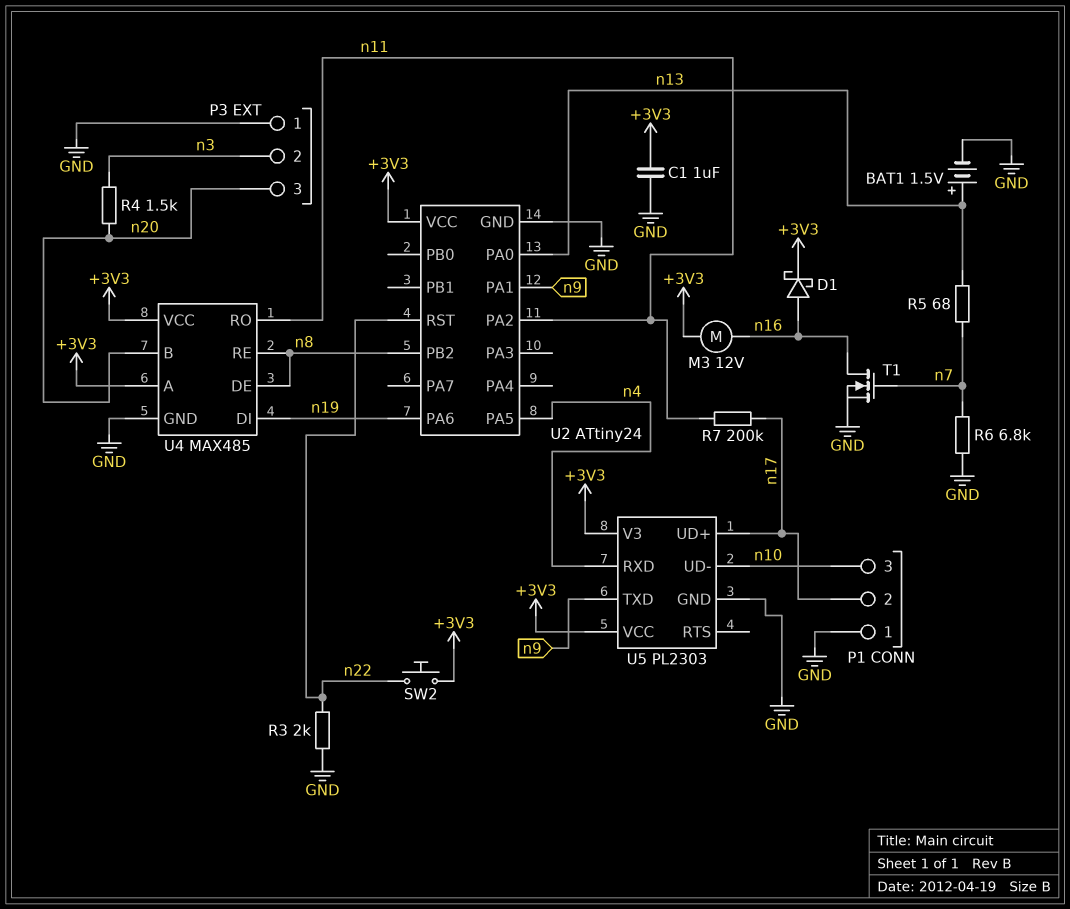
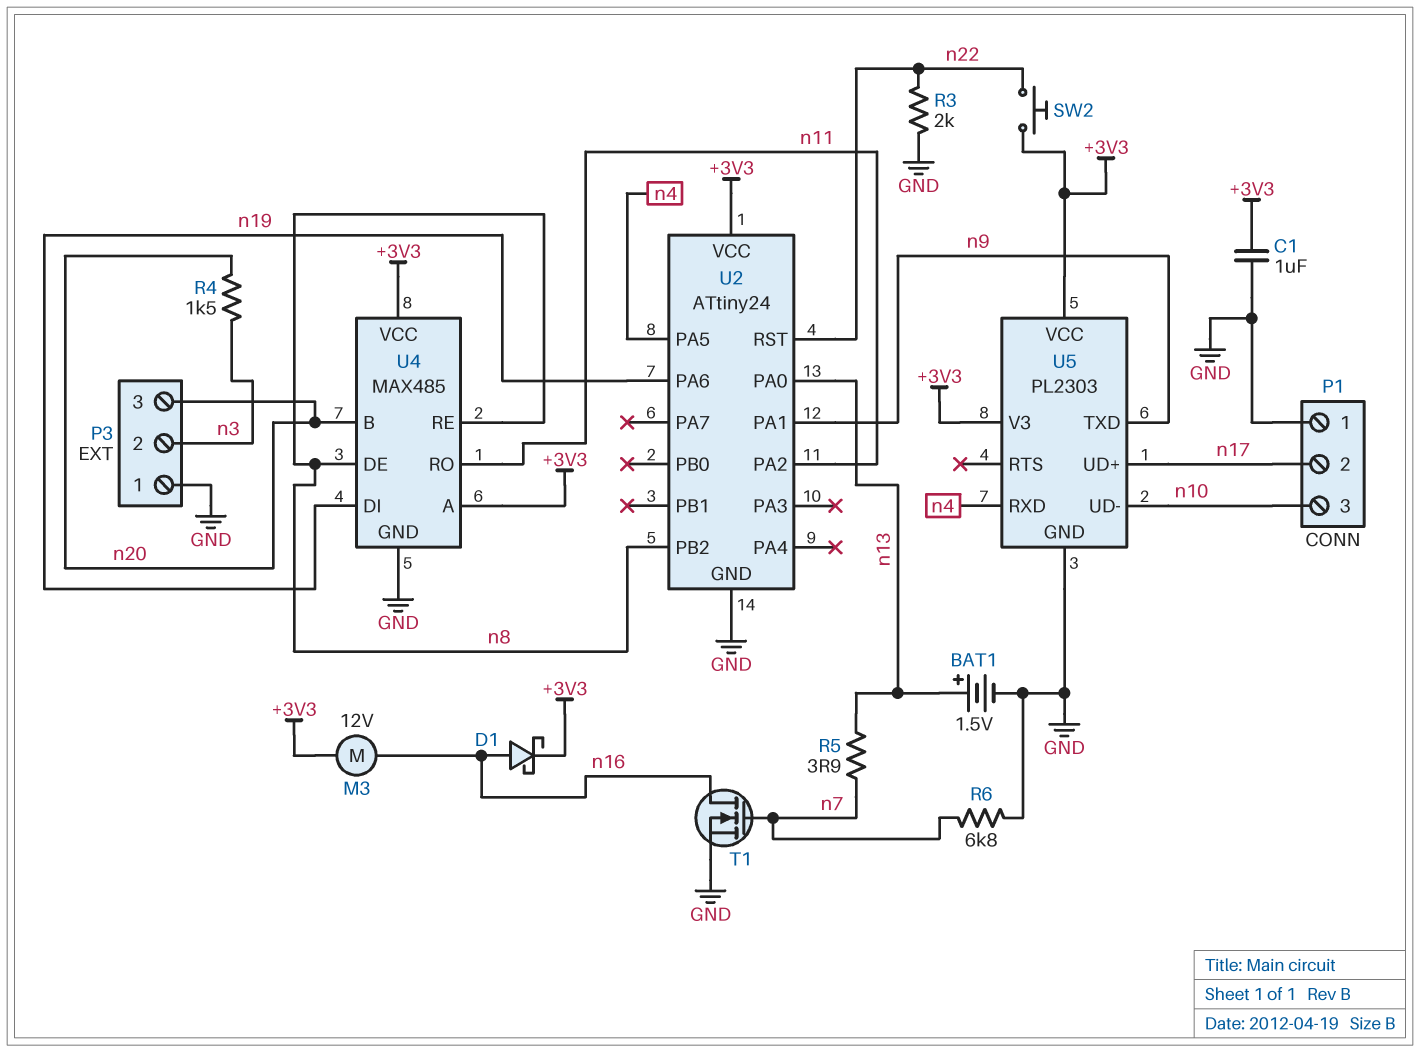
R5: 68 (n7, n13) -> 3.9 (n7, n13)
R7: 200k (n11, n17) -> none

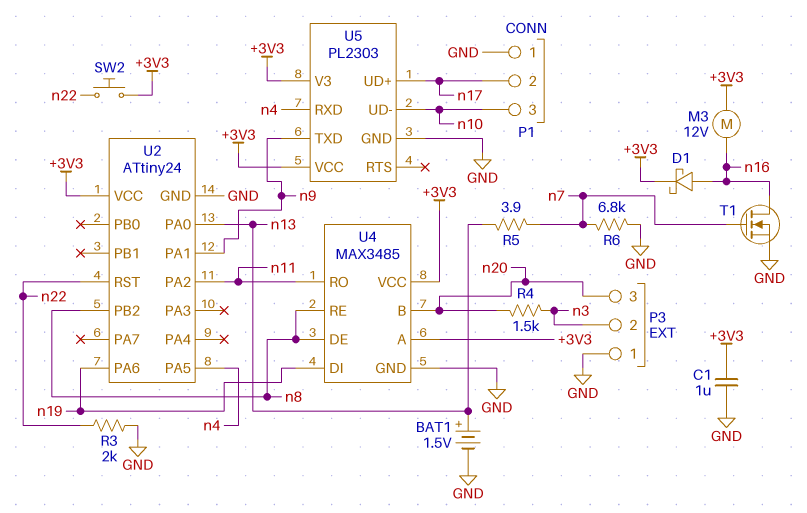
U4: MAX485 -> MAX3485

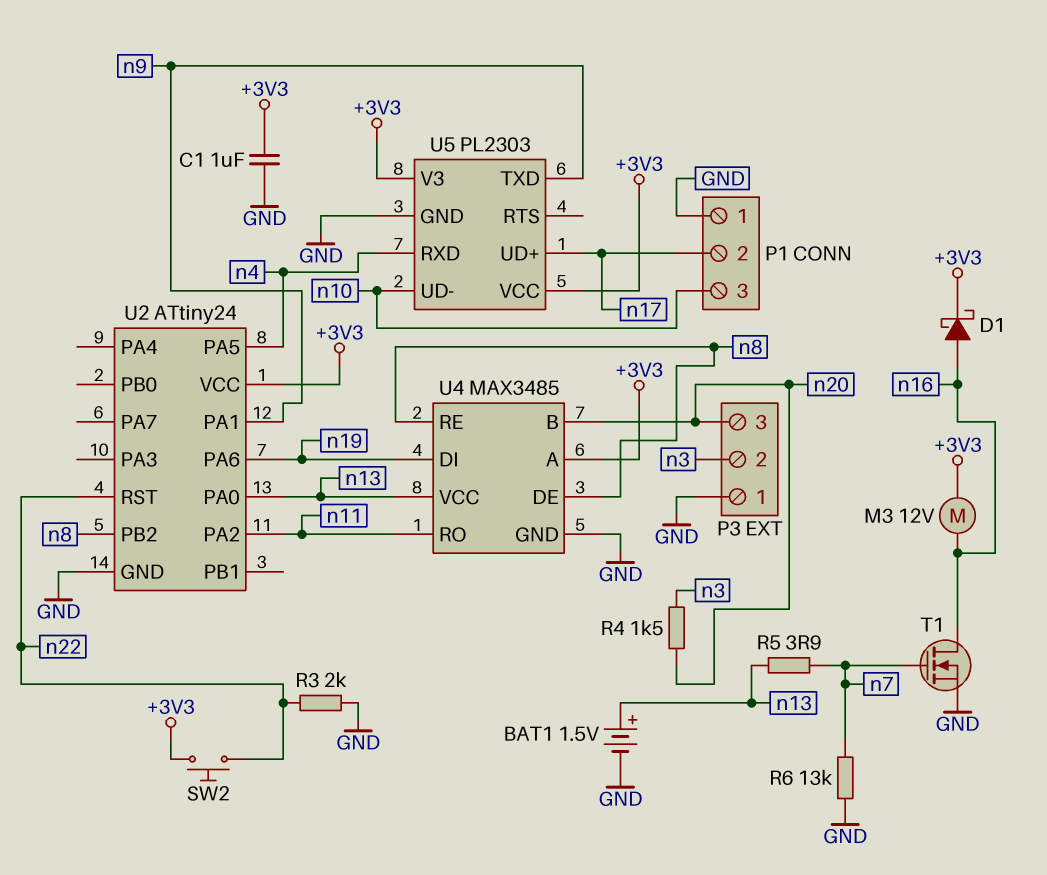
R6: 6.8k (GND, n7) -> 13k (GND, n7)
U4 pin VCC: +3V3 -> n13

